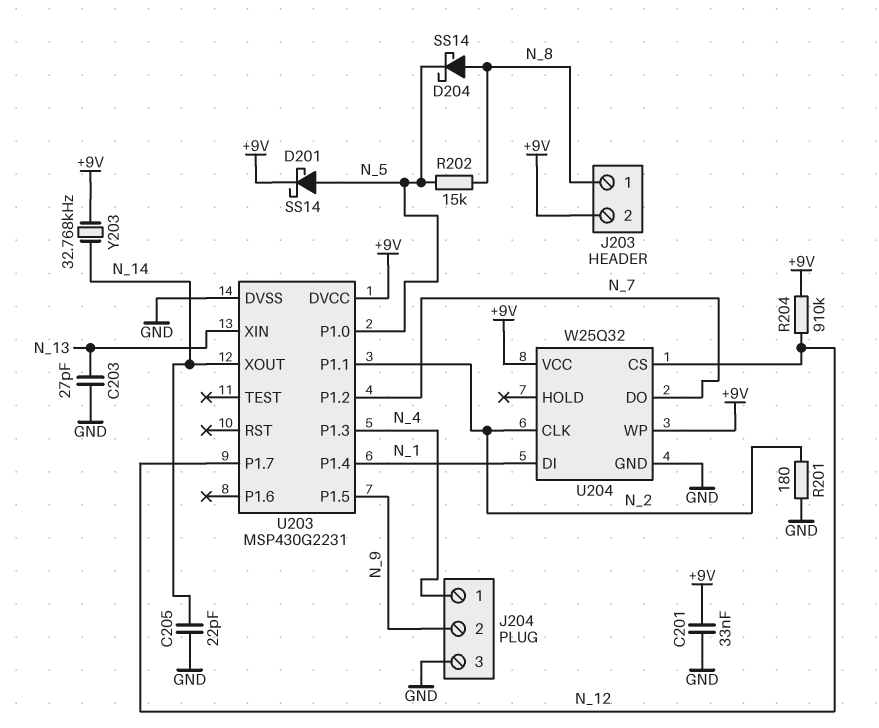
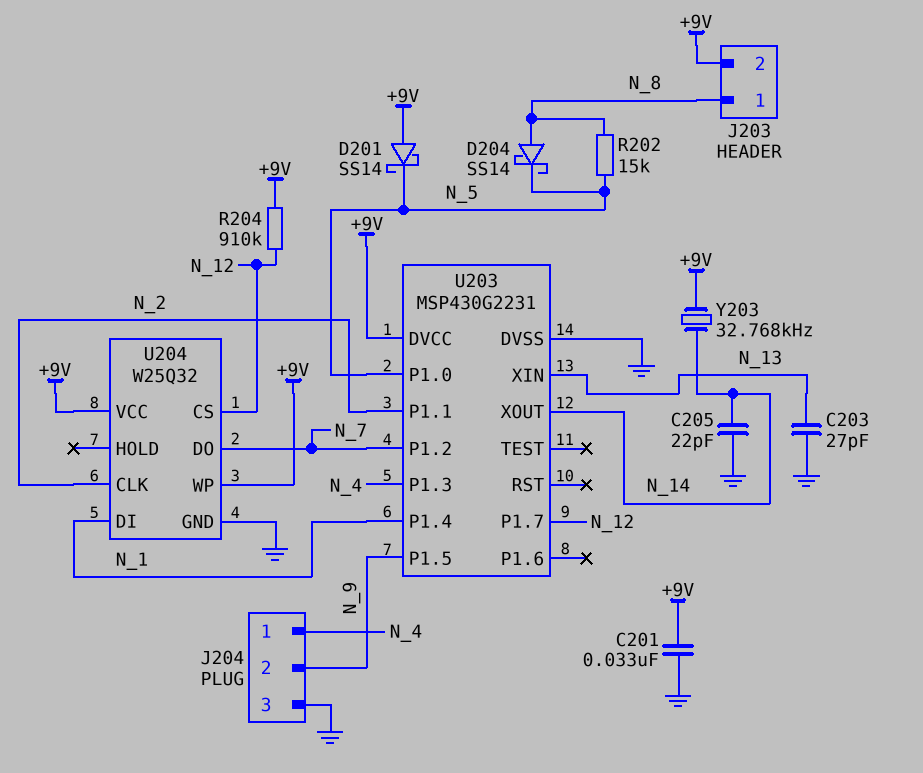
D201: schottky SS14 (A N_5, K +9V) -> schottky SS14 (A +9V, K N_5)
R201: 180 (GND, N_2) -> none

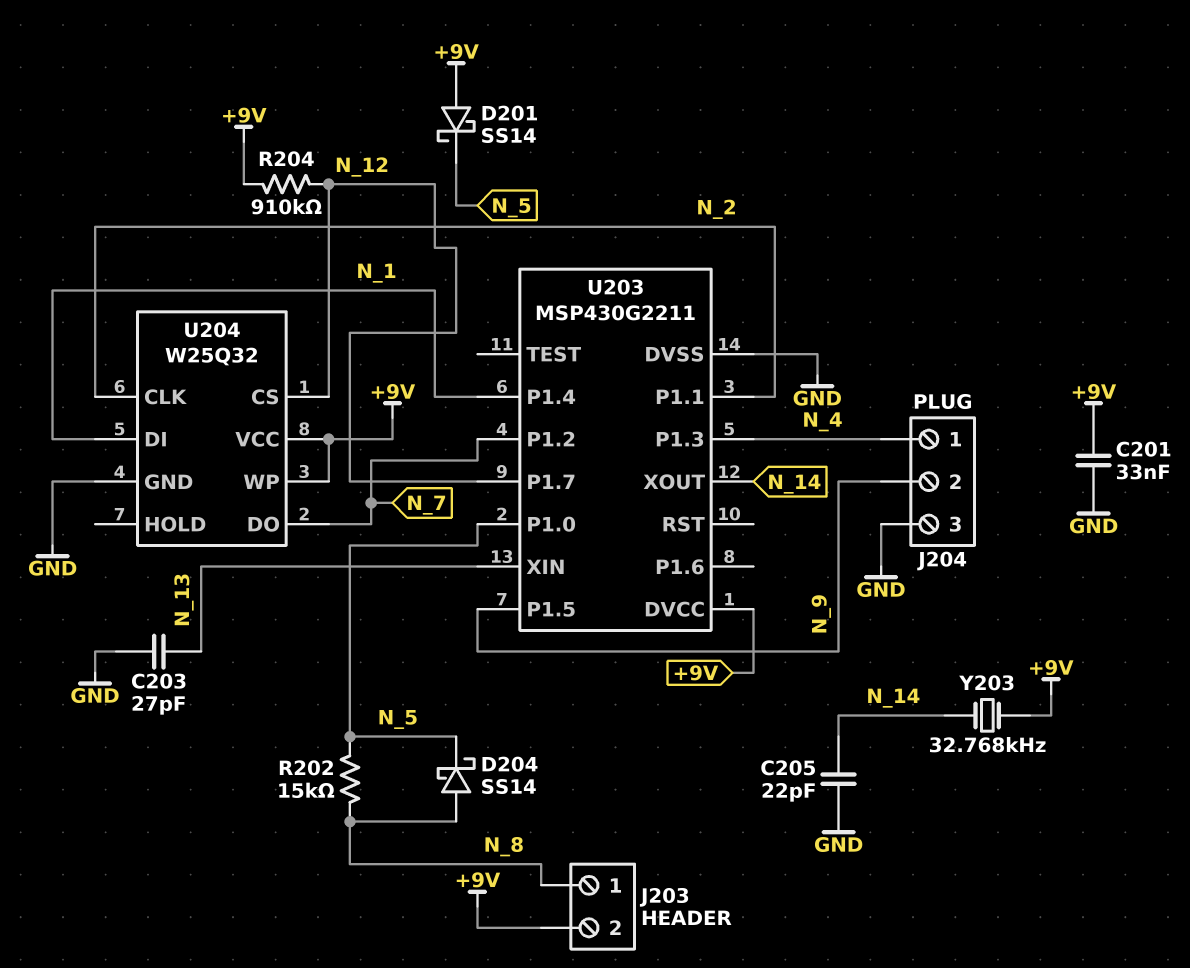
U203: MSP430G2231 -> MSP430G2211

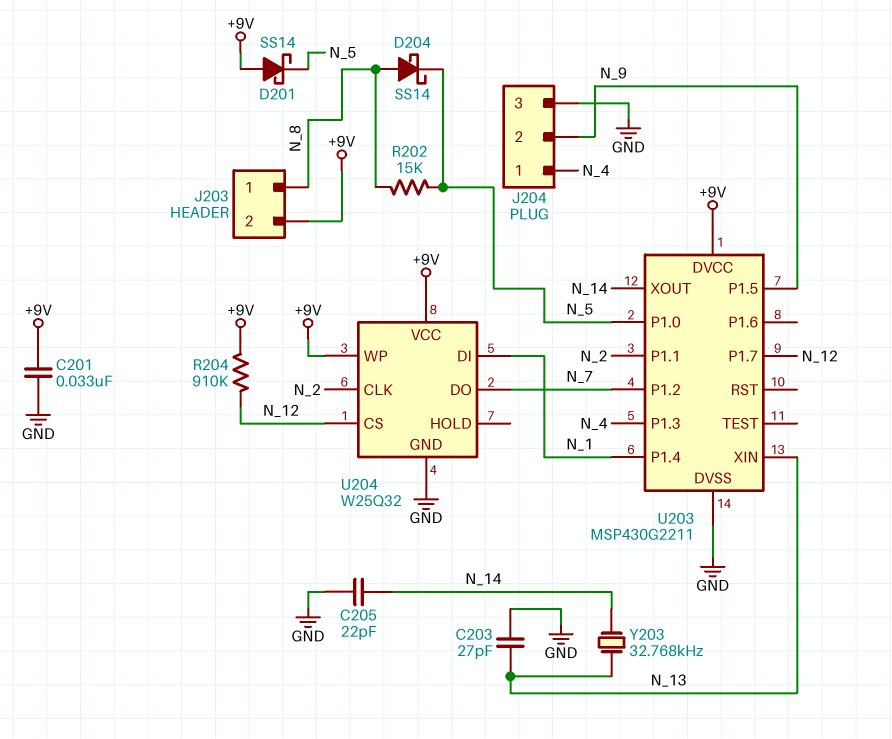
Y203: 32.768kHz (+9V, N_14) -> 32.768kHz (N_13, N_14)

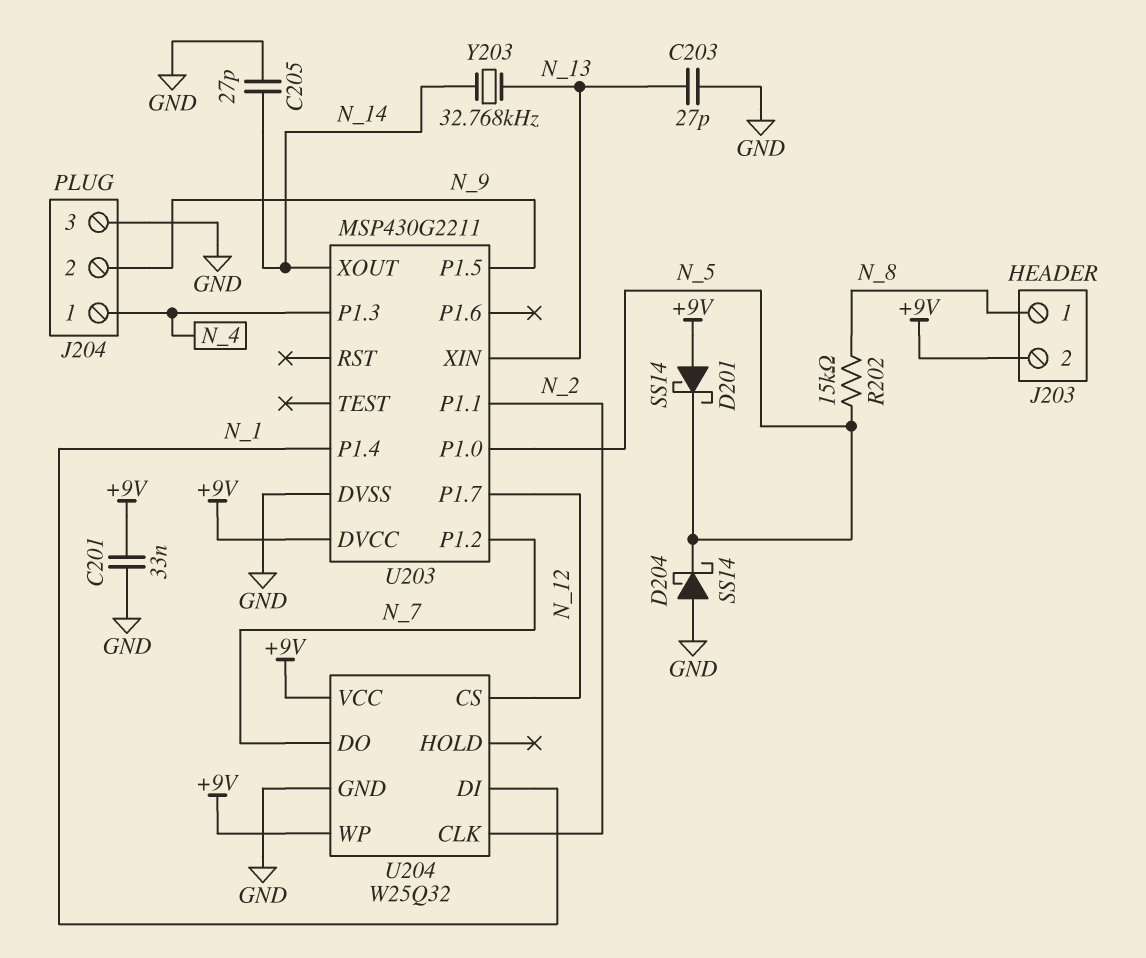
C205: 22pF (GND, N_14) -> 27pF (GND, N_14)
D204: schottky SS14 (A N_8, K N_5) -> schottky SS14 (A GND, K N_5)
R204: 910k (+9V, N_12) -> none

